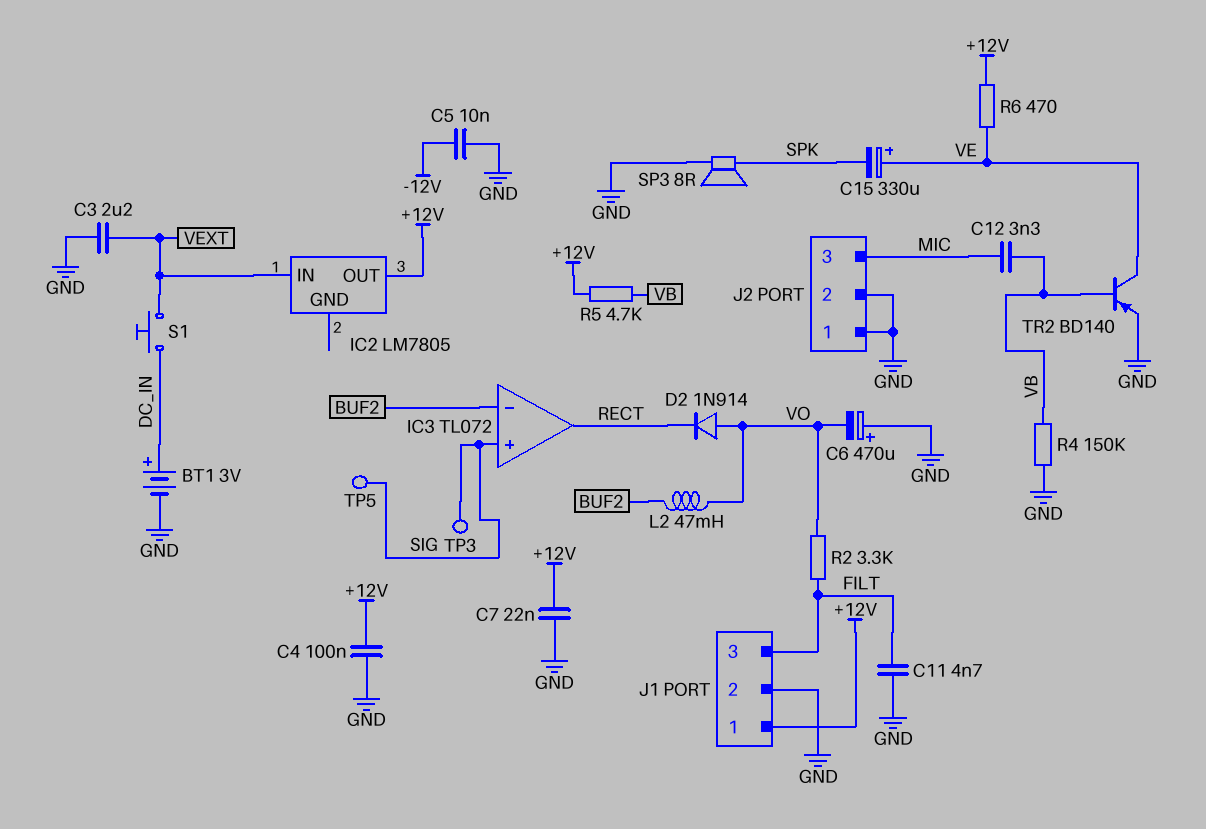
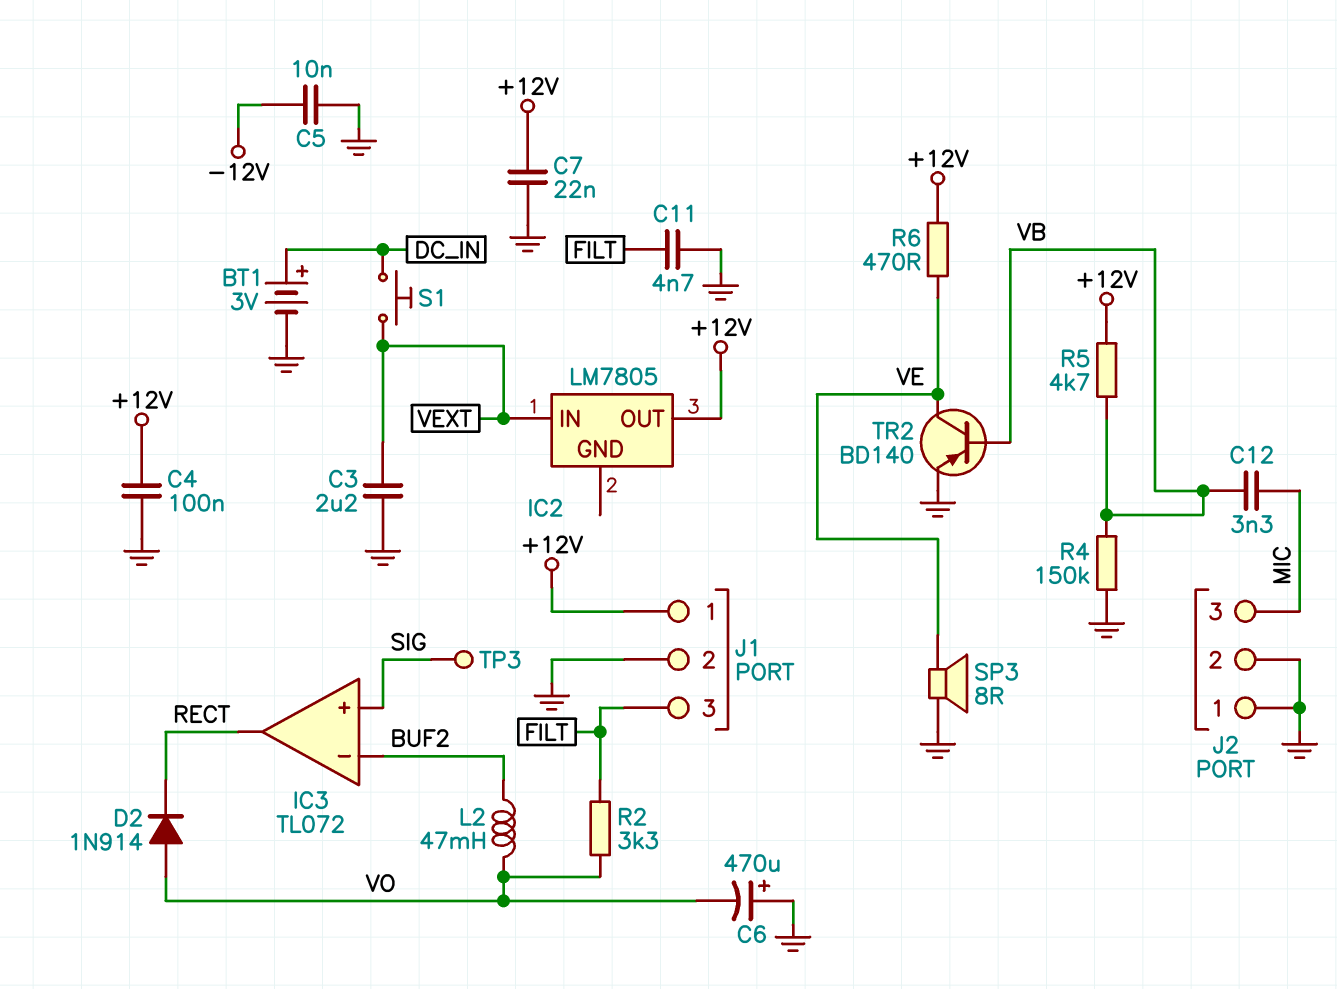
C15: 330uF (plus VE, minus SPK) -> none
SP3: speaker 8R (GND, SPK) -> speaker 8R (GND, VE)
TP5: test point (SIG) -> none

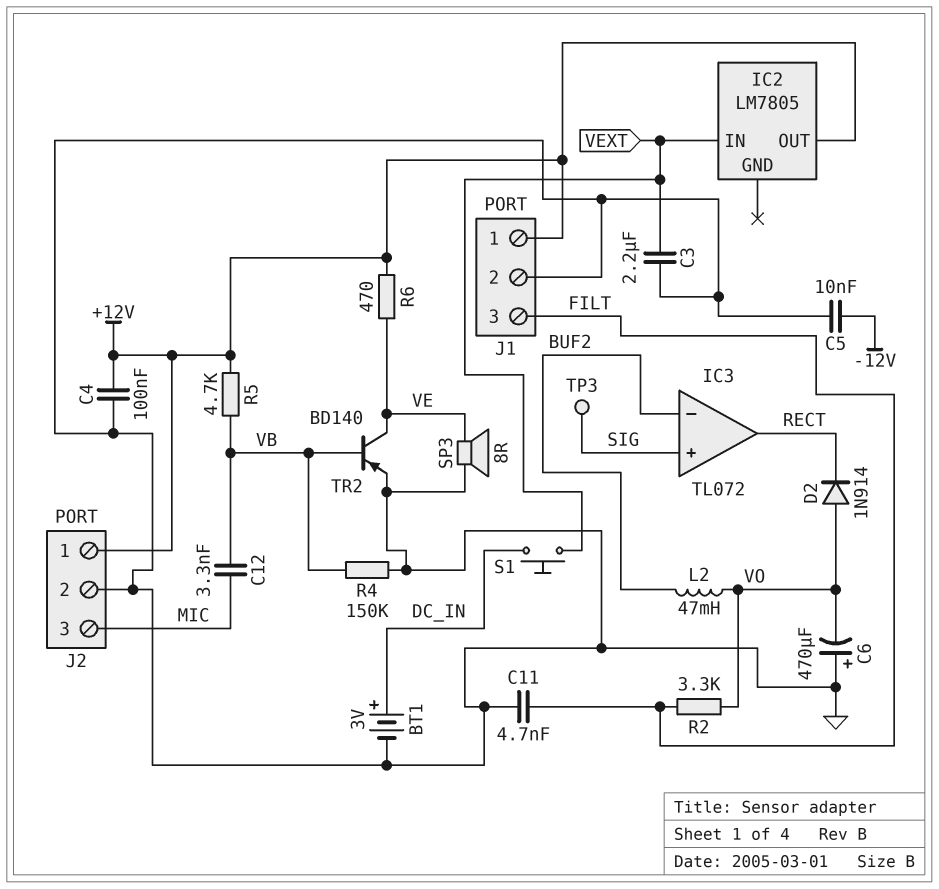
C7: 22nF (+12V, GND) -> none
J2 pin 1: GND -> +12V

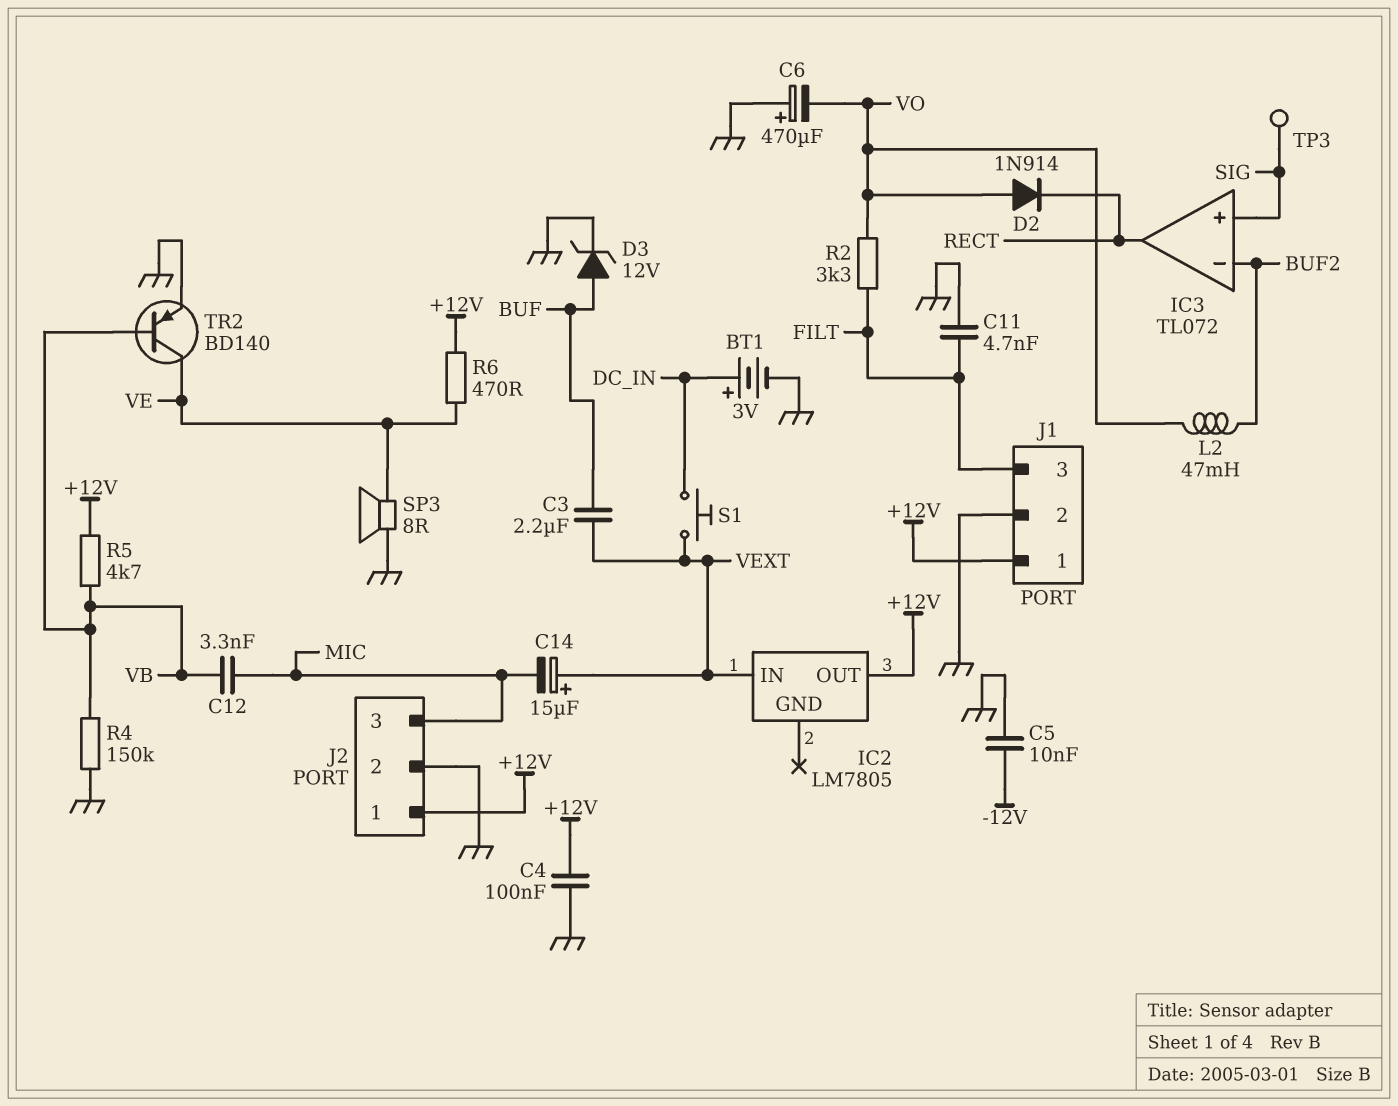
C3: 2.2uF (GND, VEXT) -> 2.2uF (BUF, VEXT)
C14: none -> 15uF (plus VEXT, minus MIC)
D3: none -> zener 12V (A BUF, K GND)

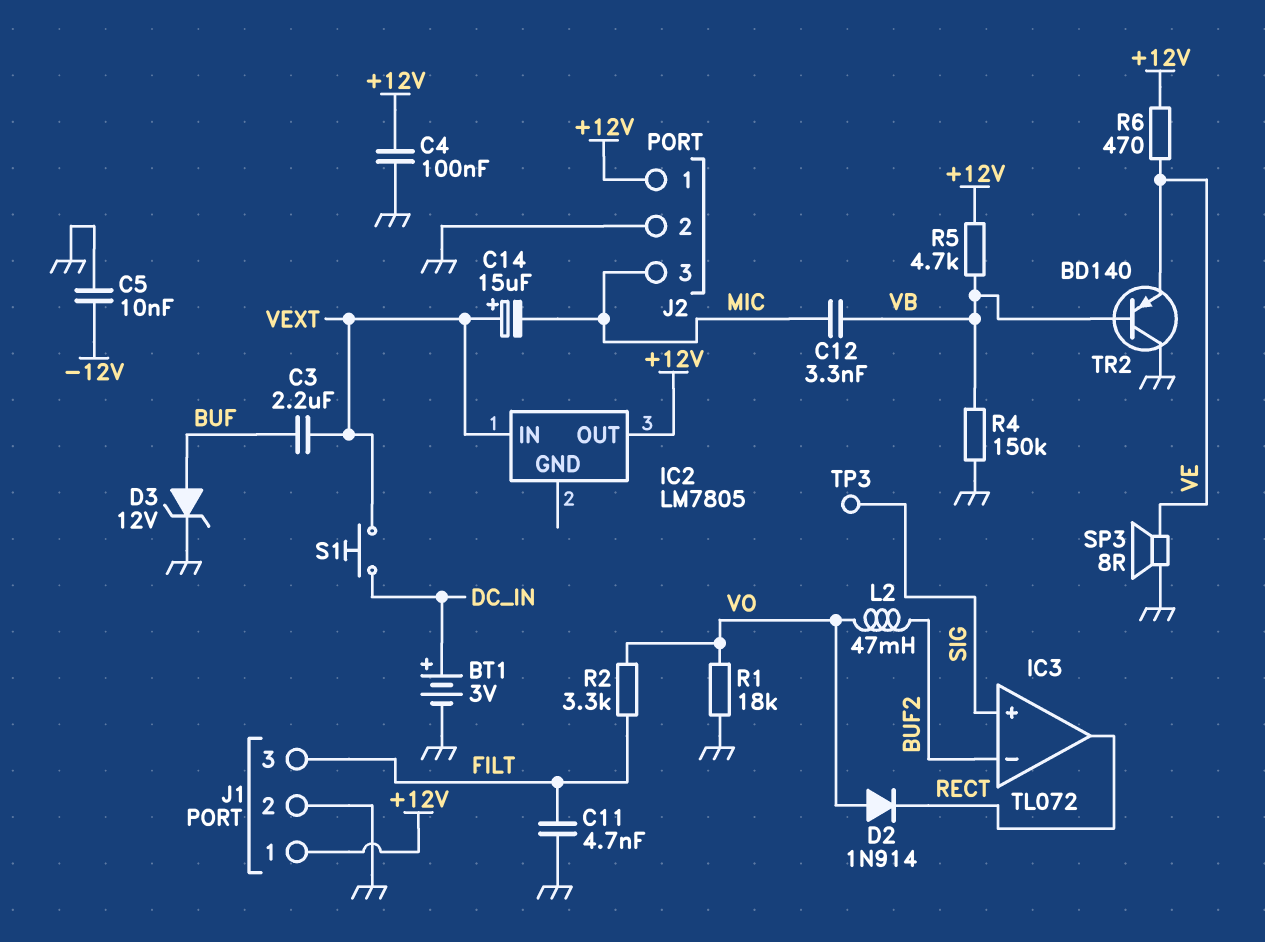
C6: 470uF (plus GND, minus VO) -> none
R1: none -> 18k (GND, VO)
TR2: PNP BD140 (B VB, C VE, E GND) -> PNP BD140 (B VB, C GND, E VE)

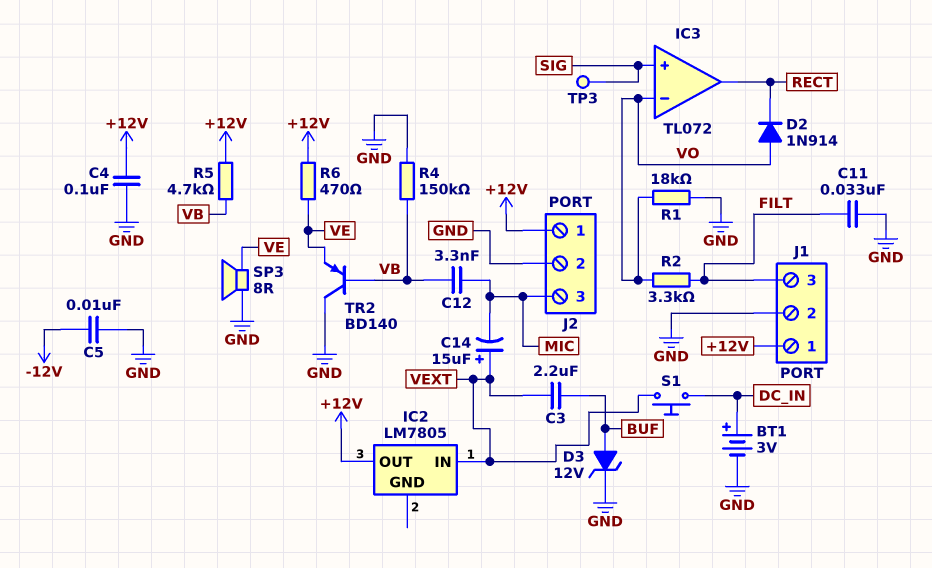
C11: 4.7nF (FILT, GND) -> 33nF (FILT, GND)
IC3 pin in-: BUF2 -> VO
L2: 47mH (BUF2, VO) -> none

